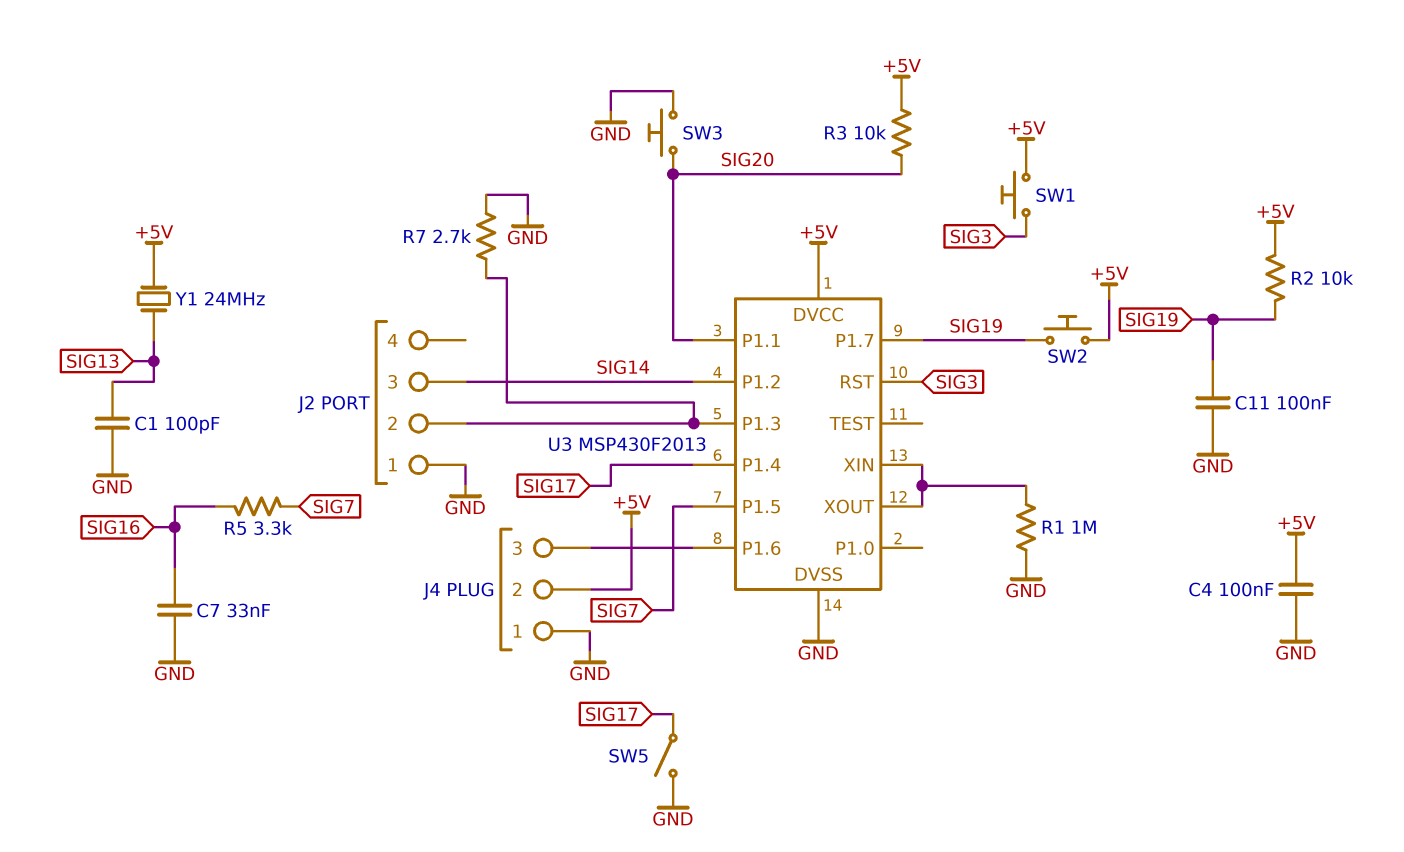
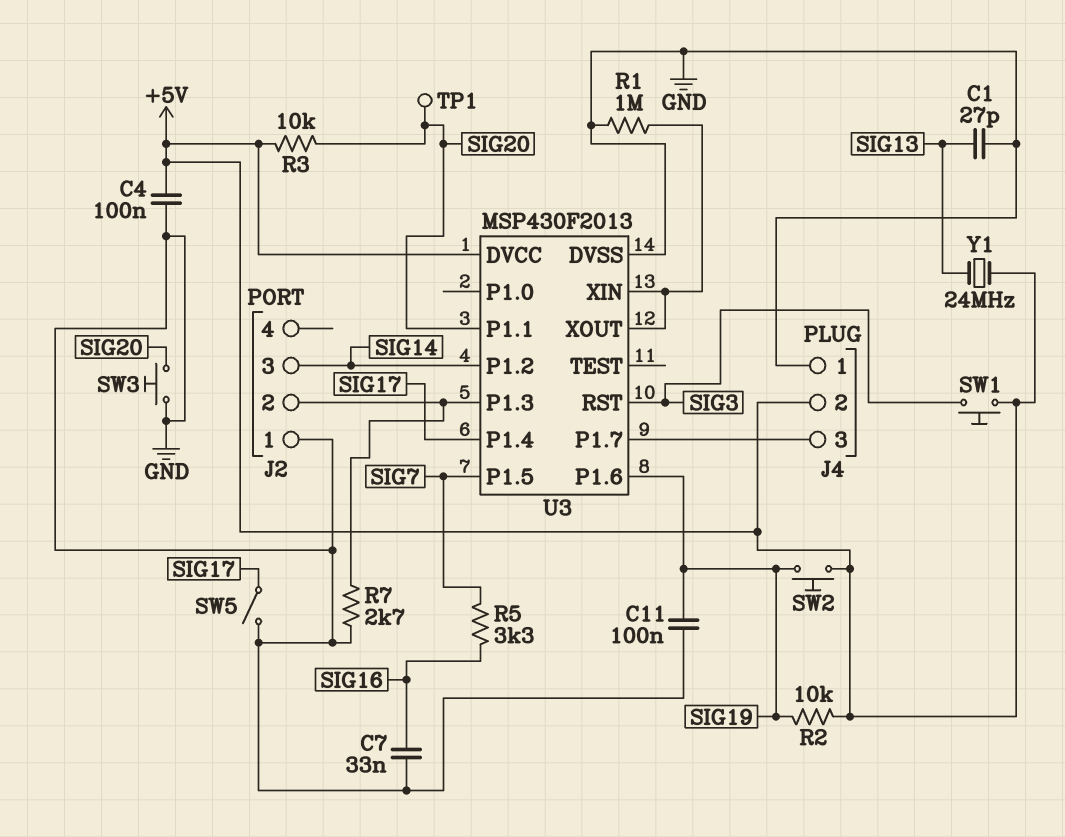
C1: 100pF (GND, SIG13) -> 27pF (GND, SIG13)
TP1: none -> test point (SIG20)
U3 pin P1.6: J4/3 -> SIG19
U3 pin P1.7: SIG19 -> J4/3

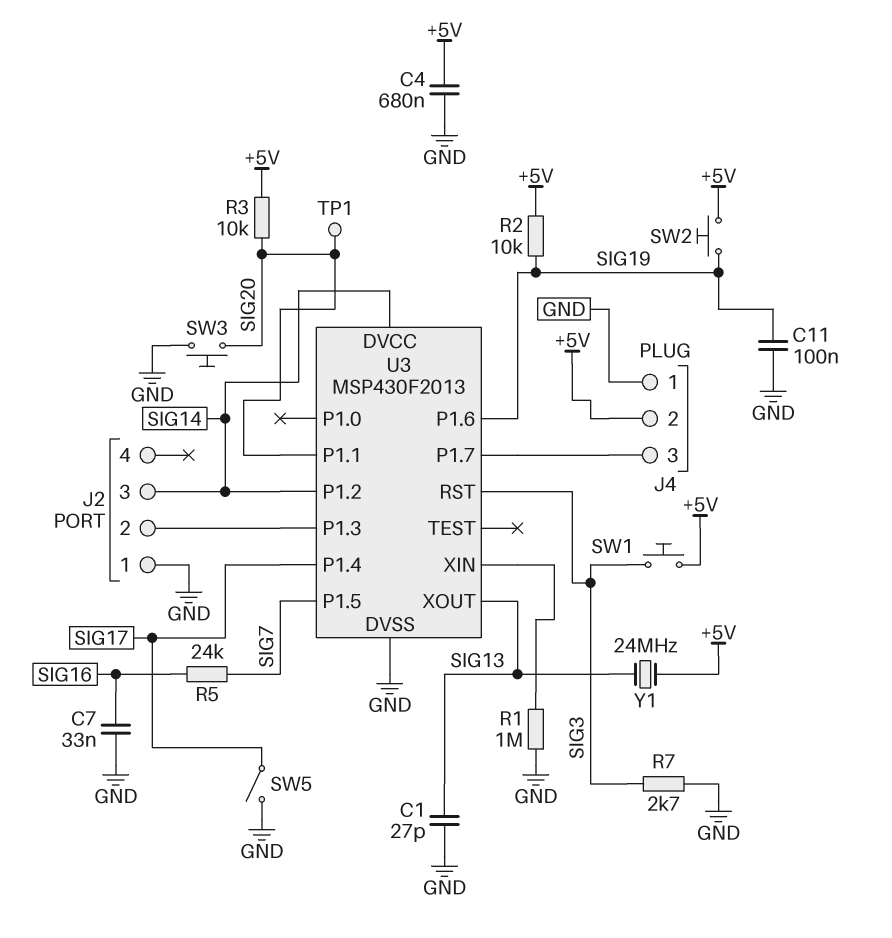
C4: 100nF (+5V, GND) -> 680nF (+5V, GND)
R5: 3.3k (SIG7, SIG16) -> 24k (SIG7, SIG16)
R7: 2.7k (GND, J2/2) -> 2.7k (GND, SIG3)
U3 pin DVCC: +5V -> SIG14
U3 pin XOUT: U3/XIN -> SIG13

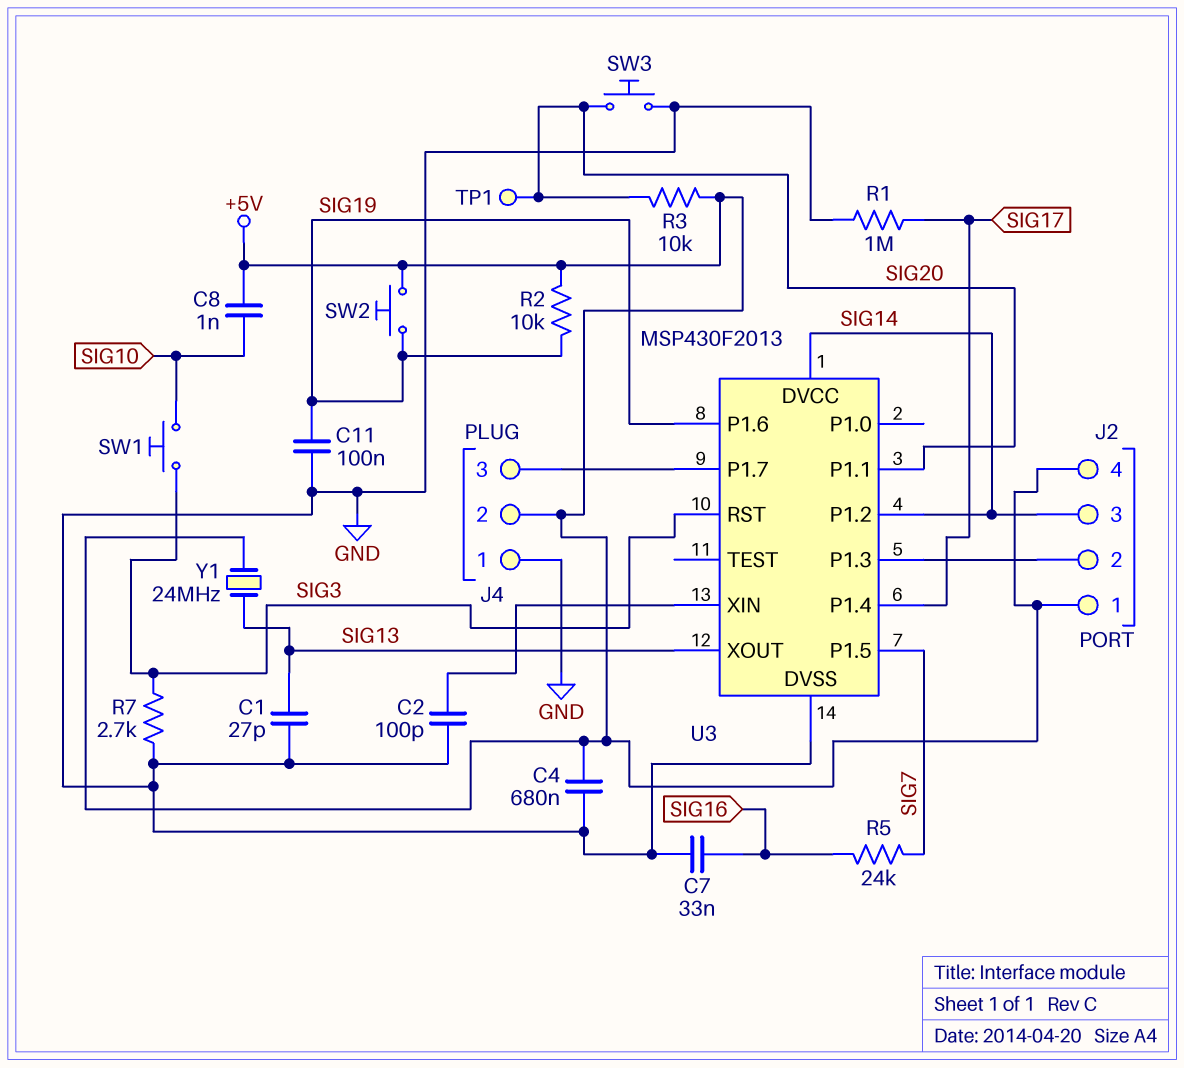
C2: none -> 100pF (GND, U3/XIN)
C8: none -> 1nF (+5V, SIG10)
J2 pin 1: GND -> +5V
J2 pin 4: none -> +5V
R1: 1M (GND, U3/XIN) -> 1M (GND, SIG17)
SW1: button (+5V, SIG3) -> button (SIG3, SIG10)
SW5: switch (GND, SIG17) -> none

